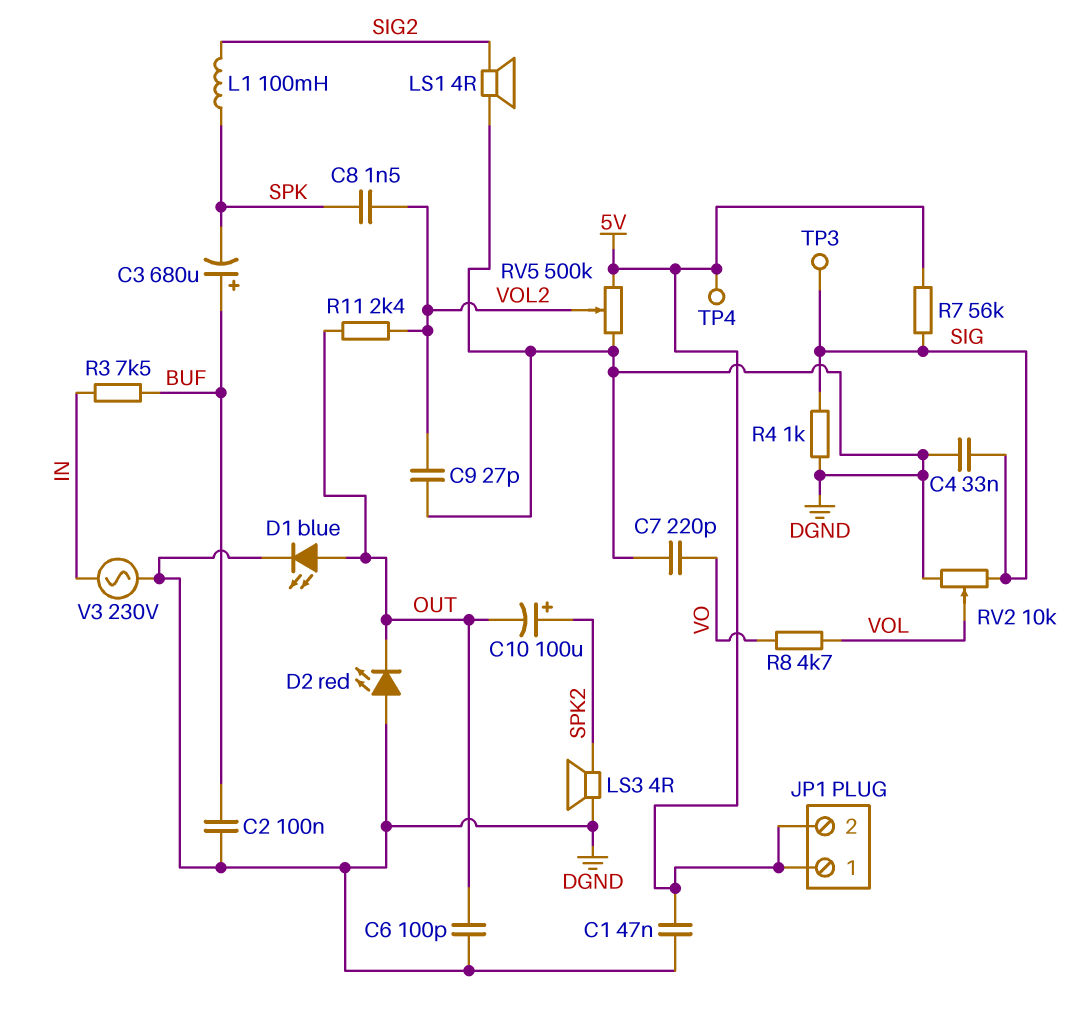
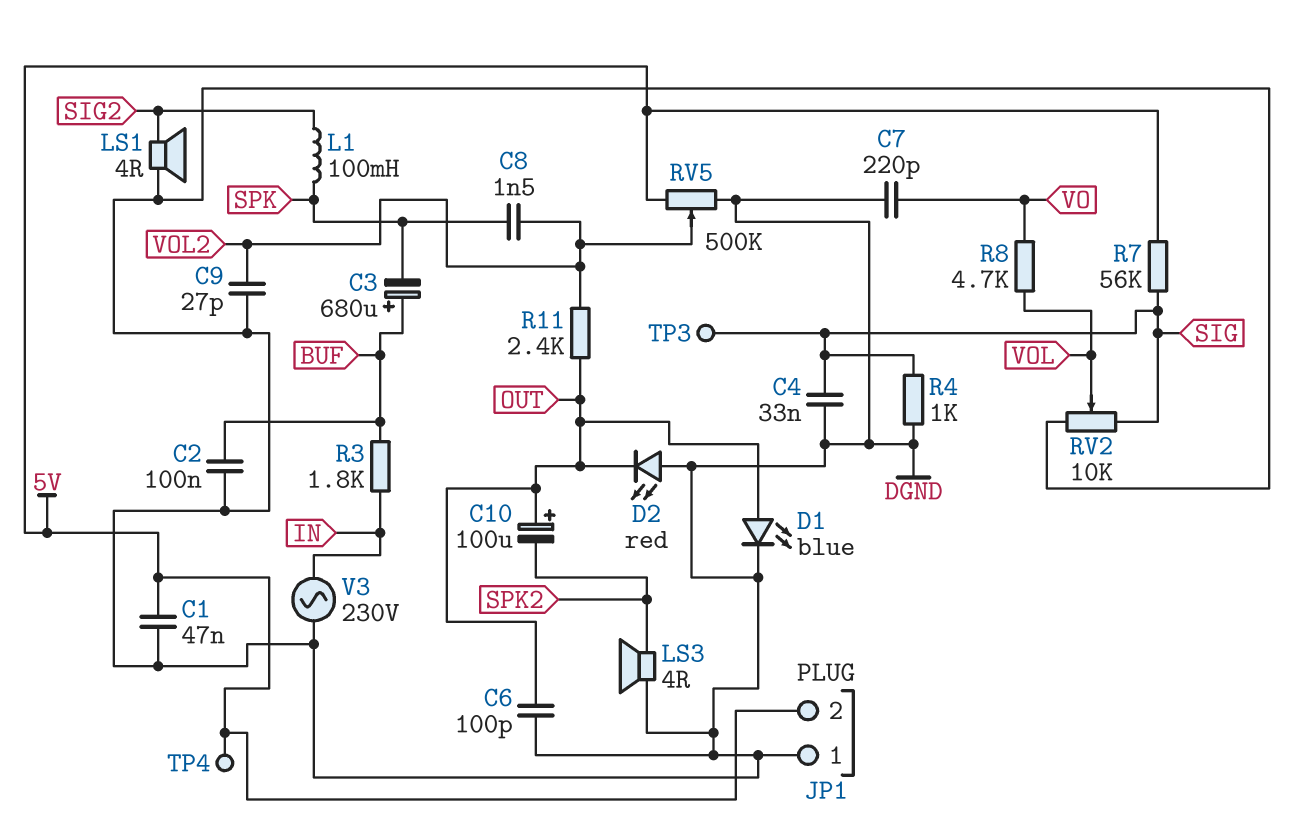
C10: 100uF (plus SPK2, minus OUT) -> 100uF (plus OUT, minus SPK2)
JP1 pin 1: 5V -> DGND
R3: 7.5k (BUF, IN) -> 1.8k (BUF, IN)

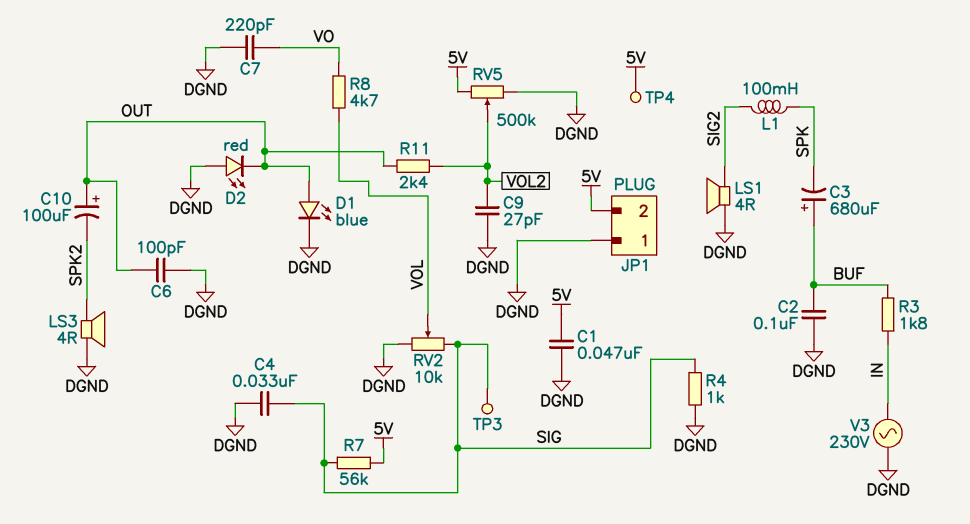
C8: 1.5nF (SPK, VOL2) -> none

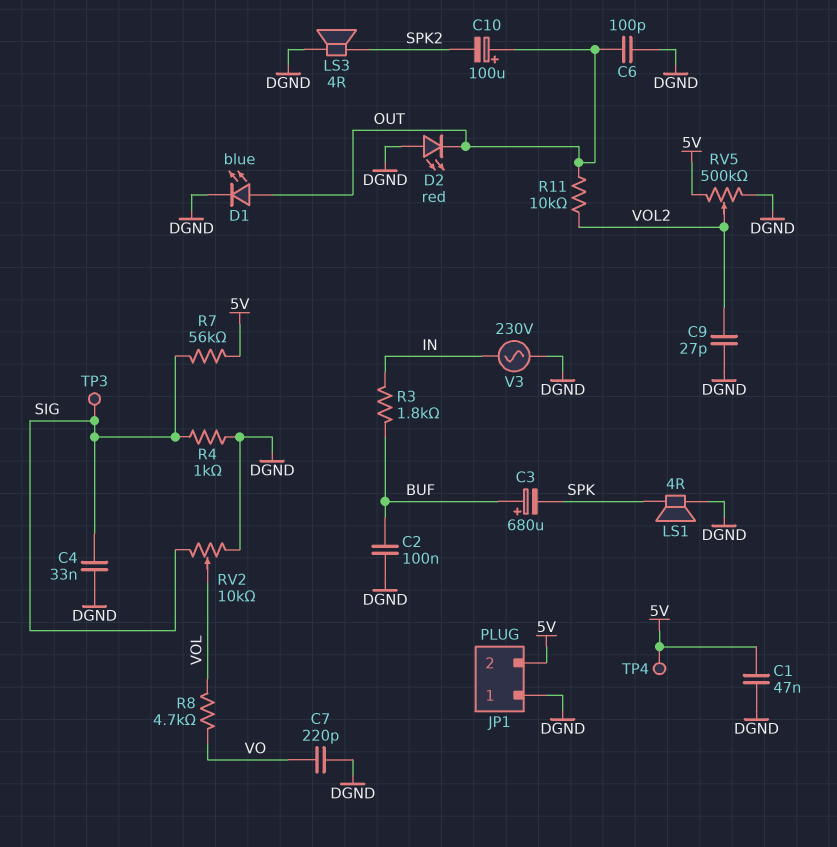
L1: 100mH (SIG2, SPK) -> none
LS1: speaker 4R (DGND, SIG2) -> speaker 4R (DGND, SPK)
R11: 2.4k (OUT, VOL2) -> 10k (OUT, VOL2)

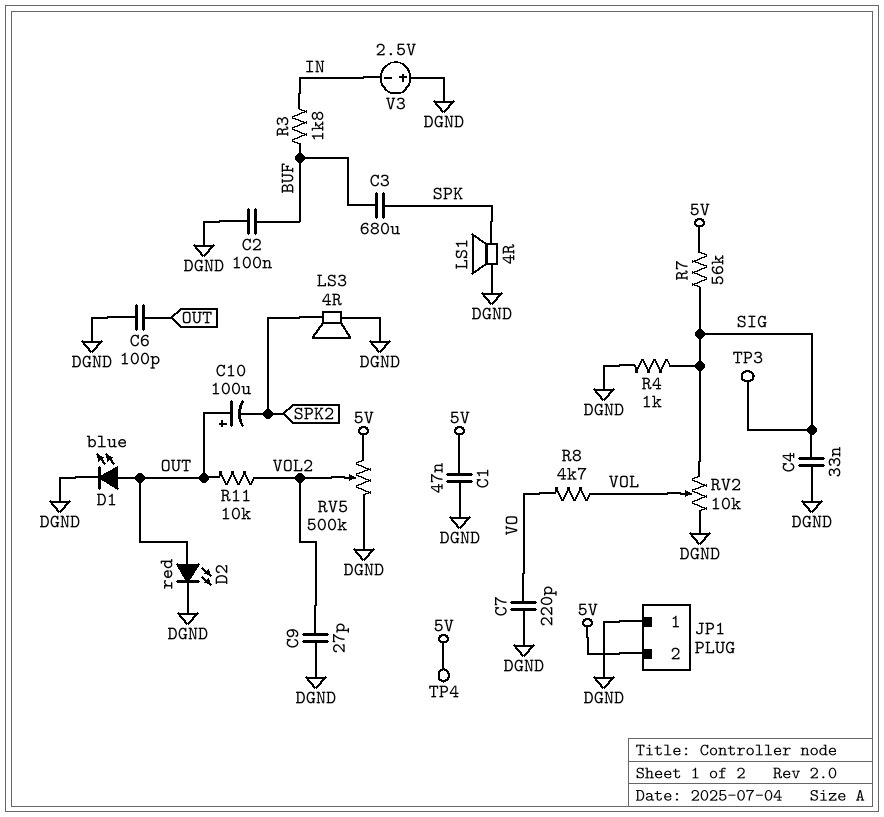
C3: 680uF (plus BUF, minus SPK) -> 680uF (BUF, SPK)
D2: LED red (A DGND, K OUT) -> LED red (A OUT, K DGND)
V3: AC 230V (DGND, IN) -> 2.5V (plus DGND, minus IN)

